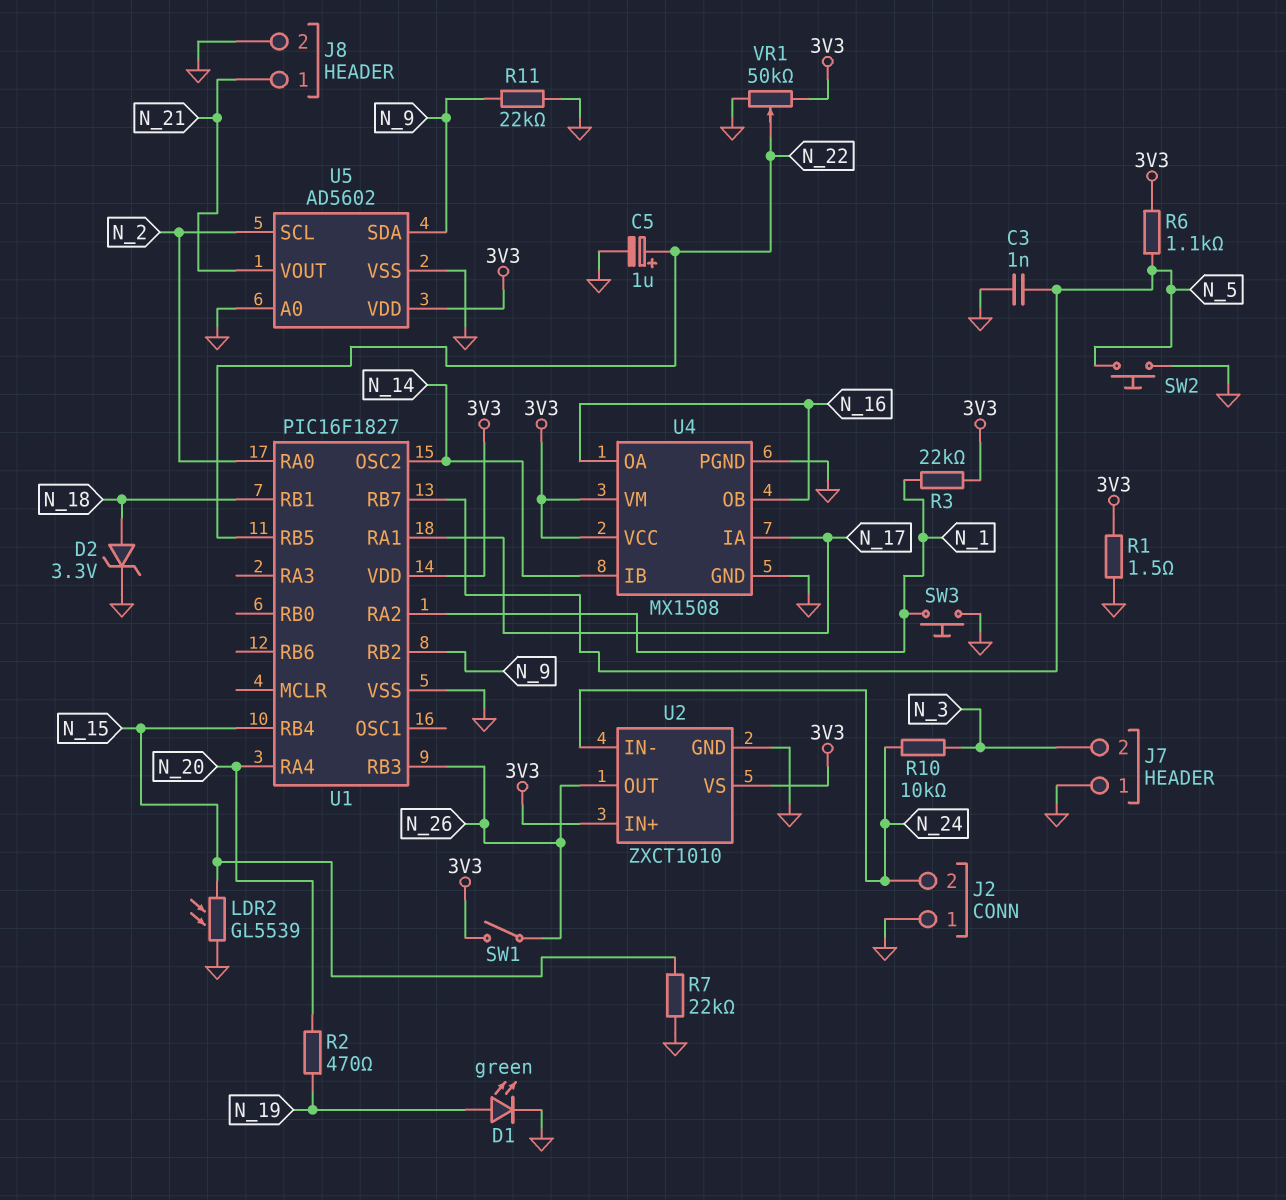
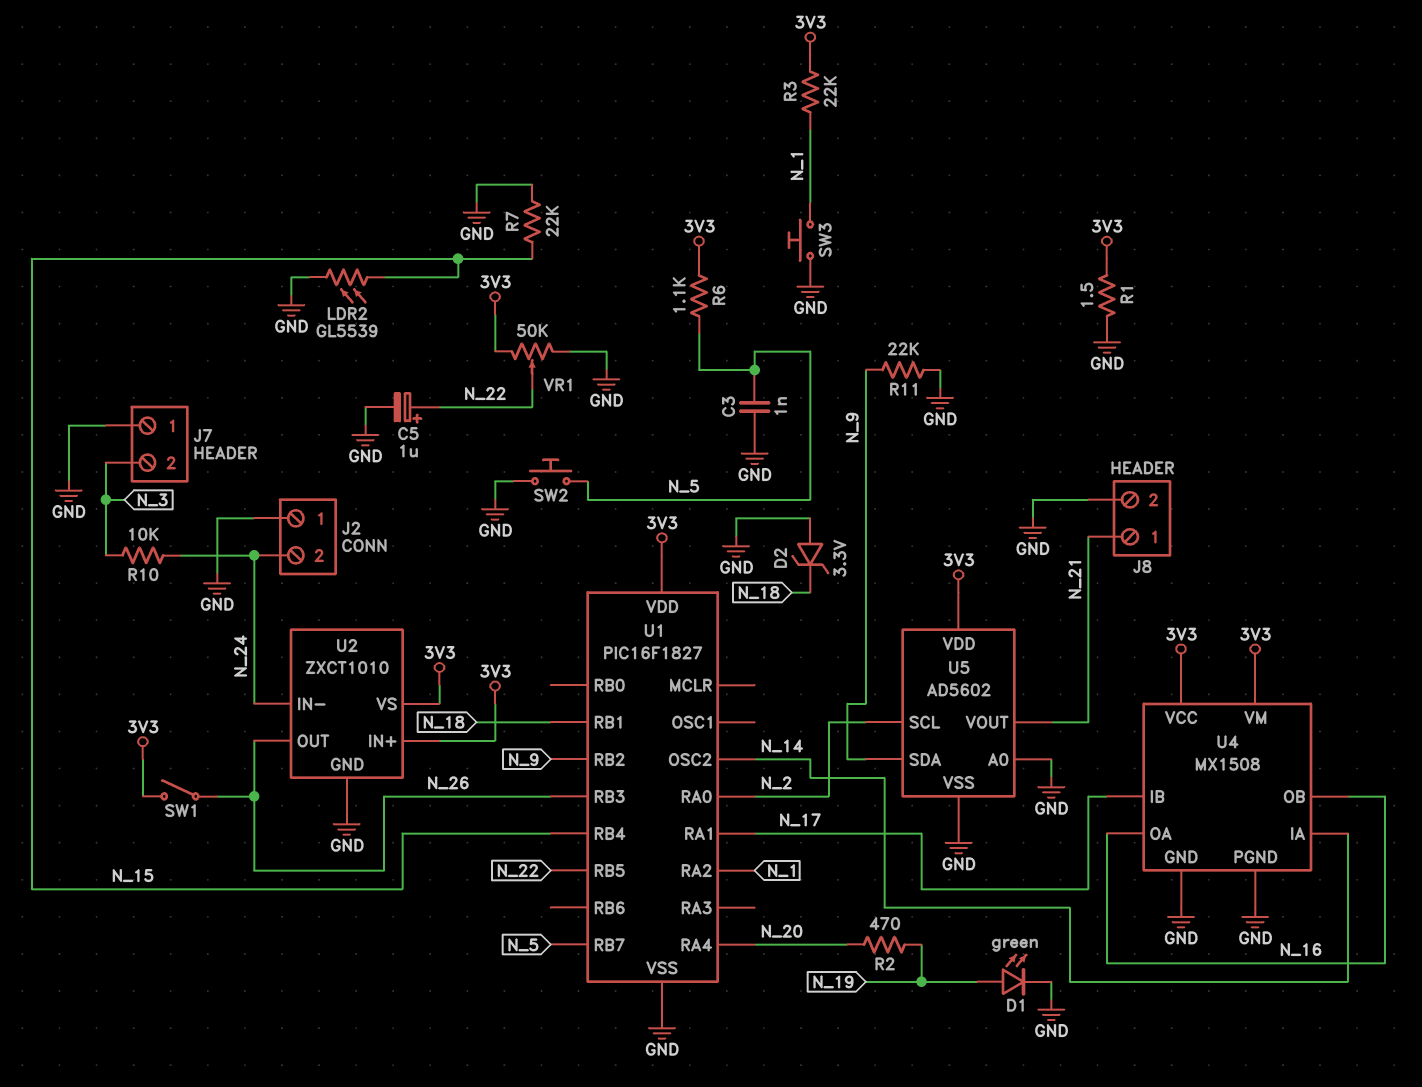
D2: zener 3.3V (A N_18, K GND) -> zener 3.3V (A GND, K N_18)
U4 pin IA: N_17 -> N_14
U4 pin IB: N_14 -> N_17

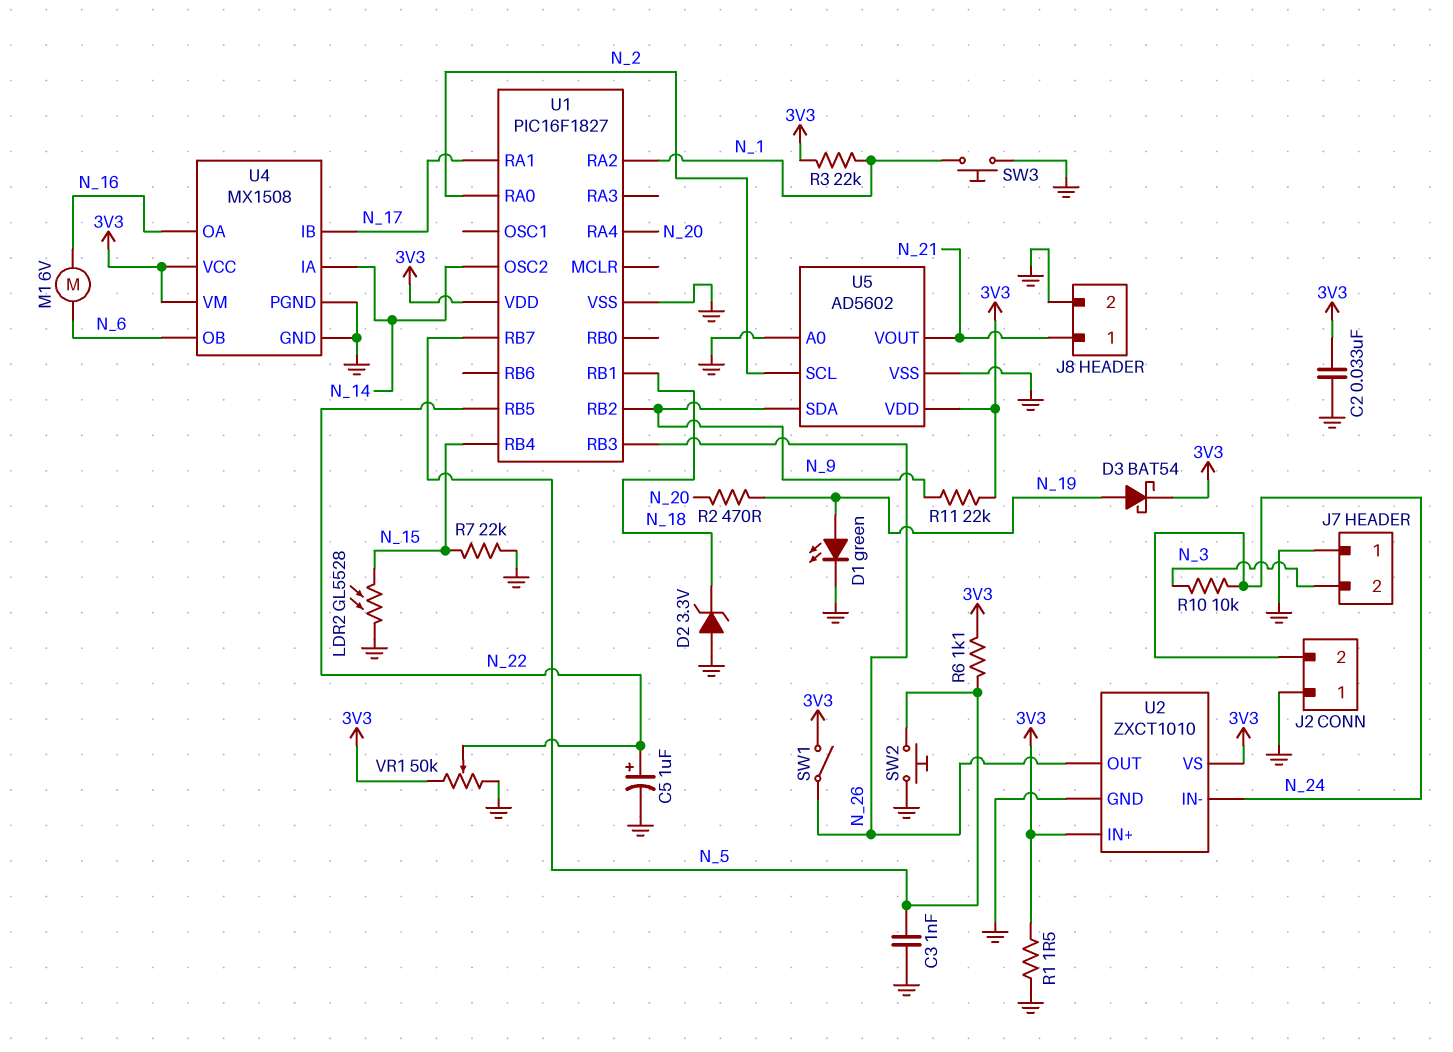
C2: none -> 33nF (3V3, GND)
D3: none -> schottky BAT54 (A N_19, K 3V3)
LDR2: GL5539 (GND, N_15) -> GL5528 (GND, N_15)
M1: none -> motor 6V (N_6, N_16)
R11: 22k (GND, N_9) -> 22k (3V3, N_9)
U4 pin OB: N_16 -> N_6

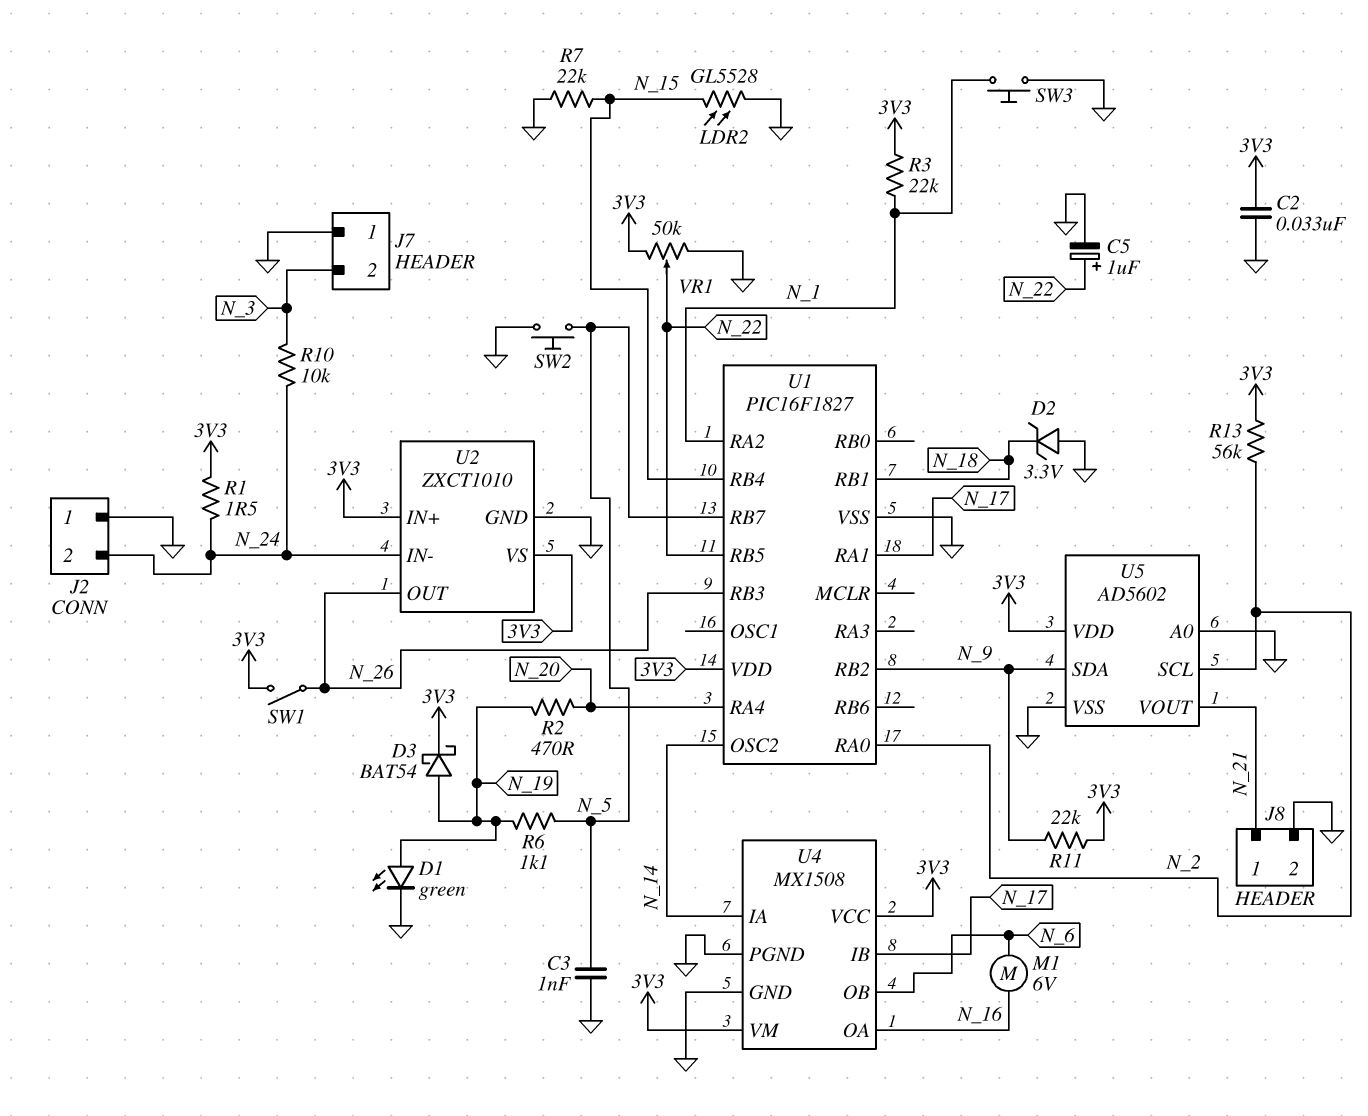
R1: 1.5 (3V3, GND) -> 1.5 (3V3, N_24)
R6: 1.1k (3V3, N_5) -> 1.1k (N_5, N_19)
R13: none -> 56k (3V3, N_2)

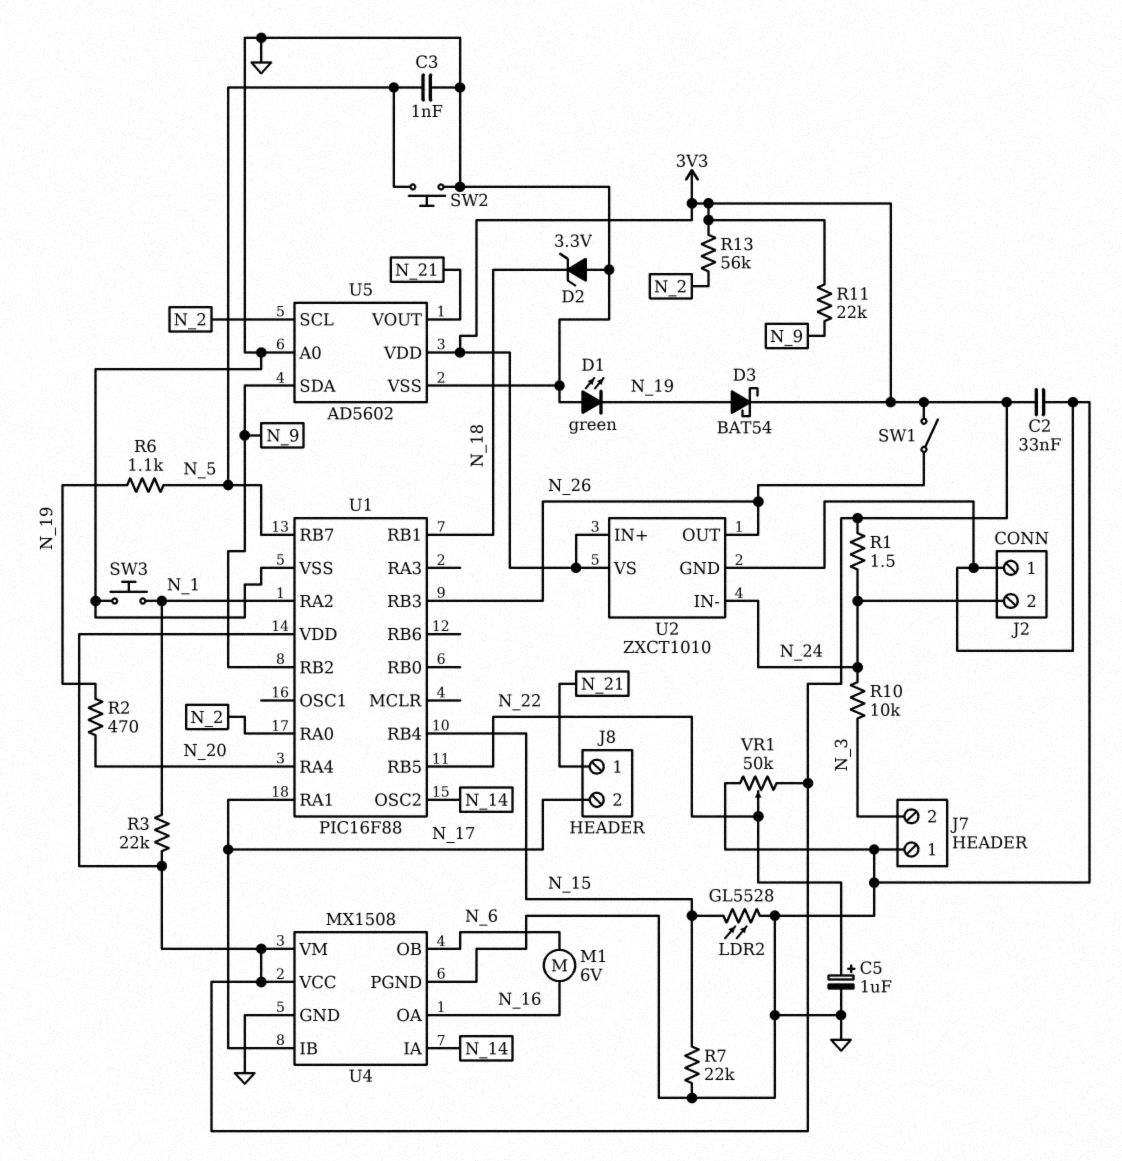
D1: LED green (A N_19, K GND) -> LED green (A GND, K N_19)
J8 pin 2: GND -> N_17
U1: PIC16F1827 -> PIC16F88

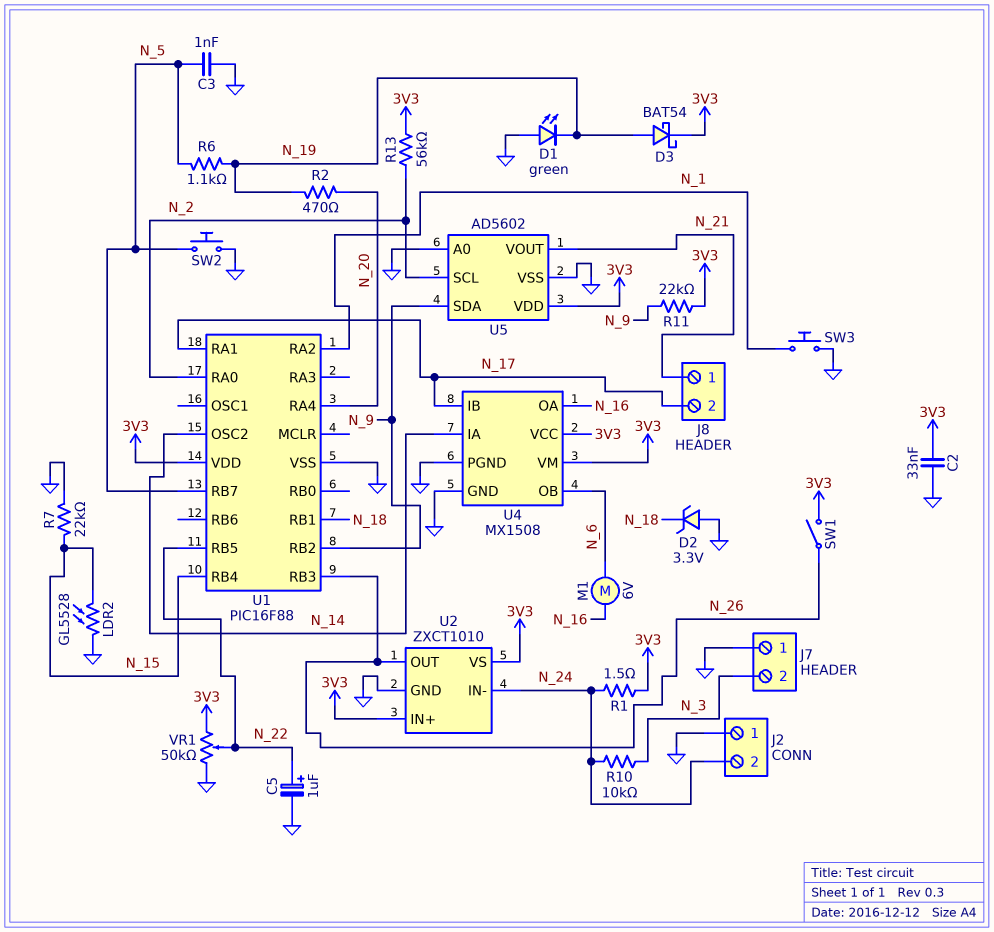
R3: 22k (3V3, N_1) -> none

